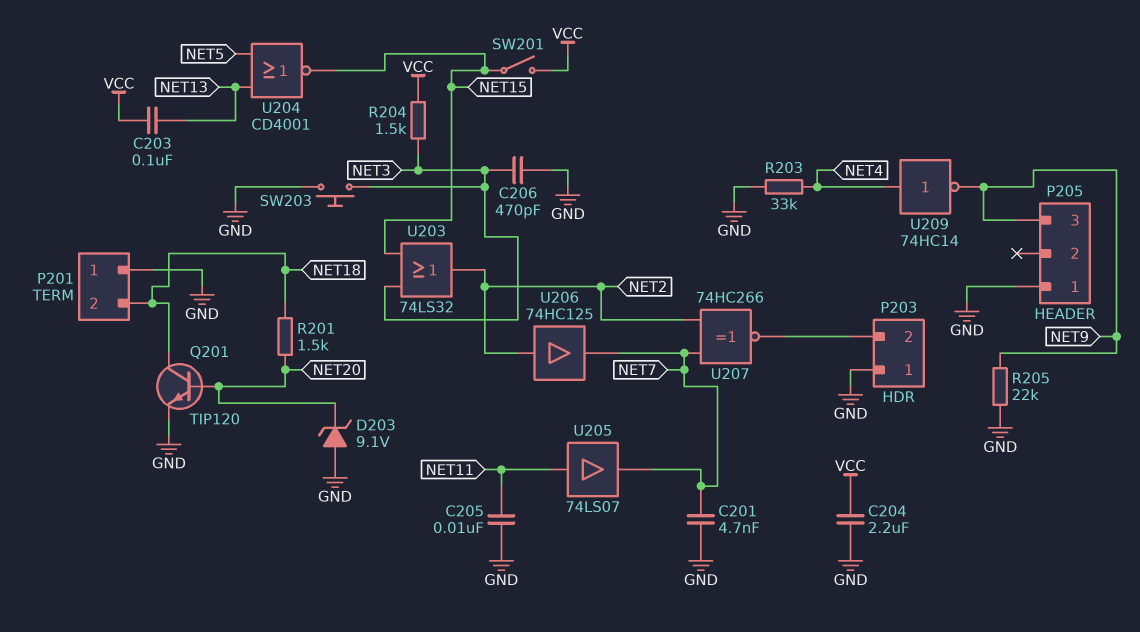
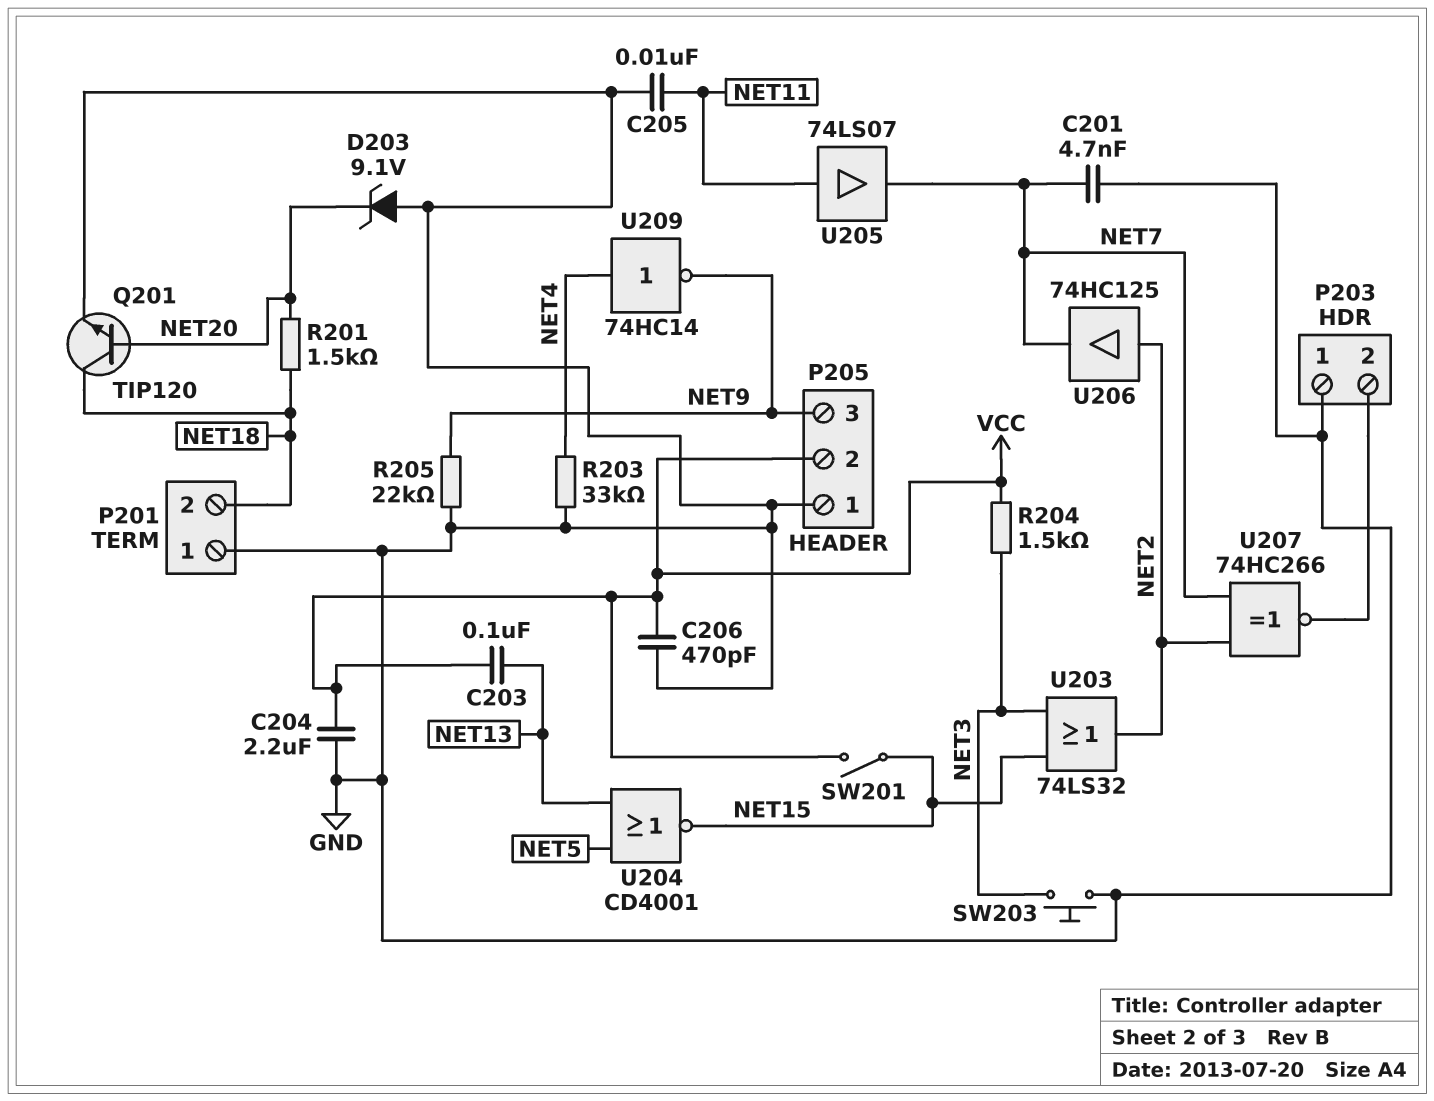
C206: 470pF (GND, NET3) -> 470pF (GND, VCC)
P205 pin 2: none -> VCC

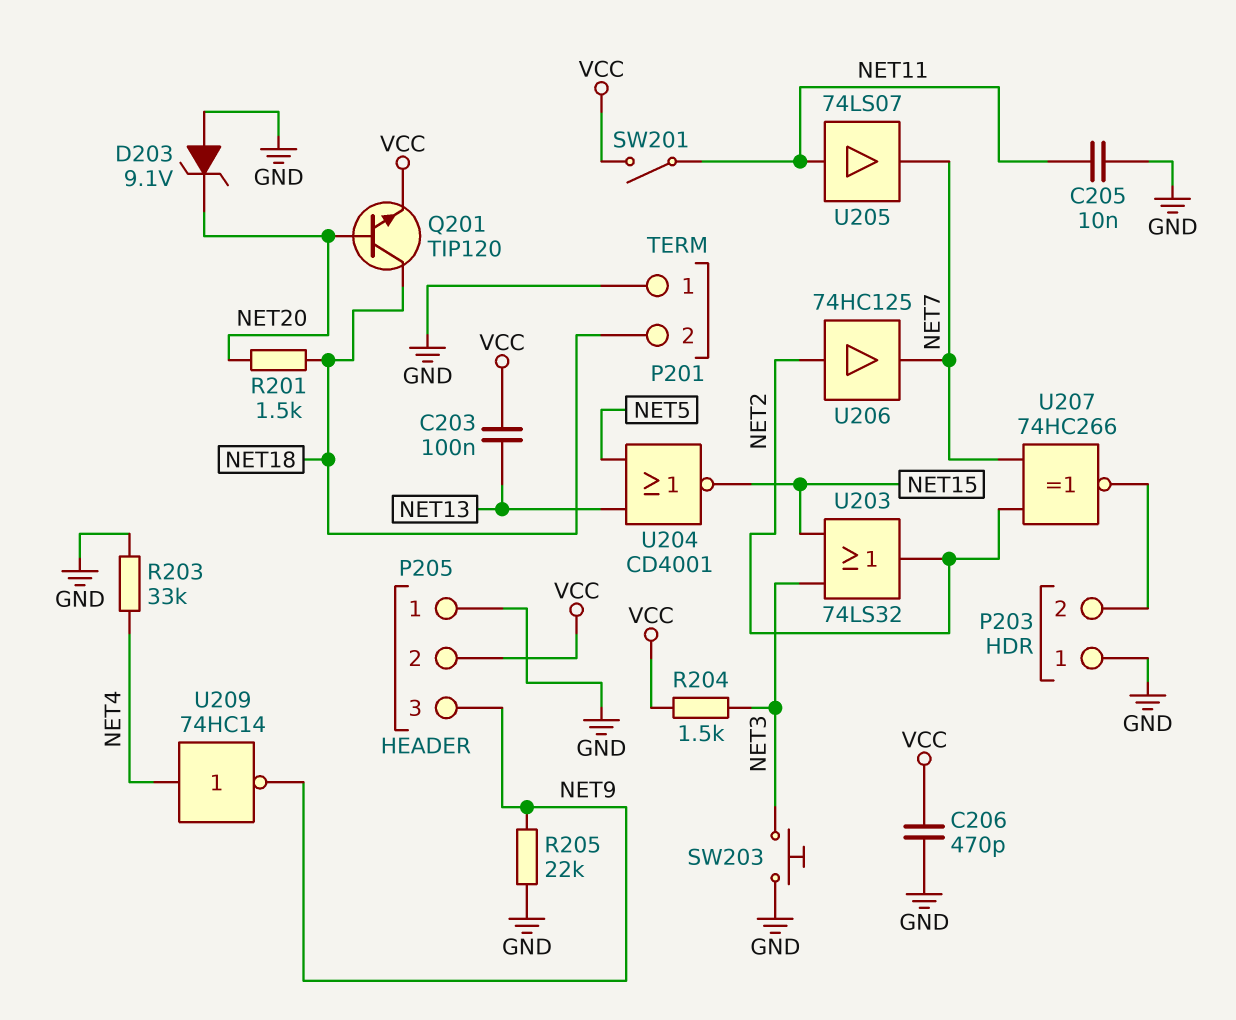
C201: 4.7nF (GND, NET7) -> none
C204: 2.2uF (GND, VCC) -> none
Q201: NPN TIP120 (B NET20, C NET18, E GND) -> NPN TIP120 (B NET20, C NET18, E VCC)
SW201: switch (NET15, VCC) -> switch (NET11, VCC)

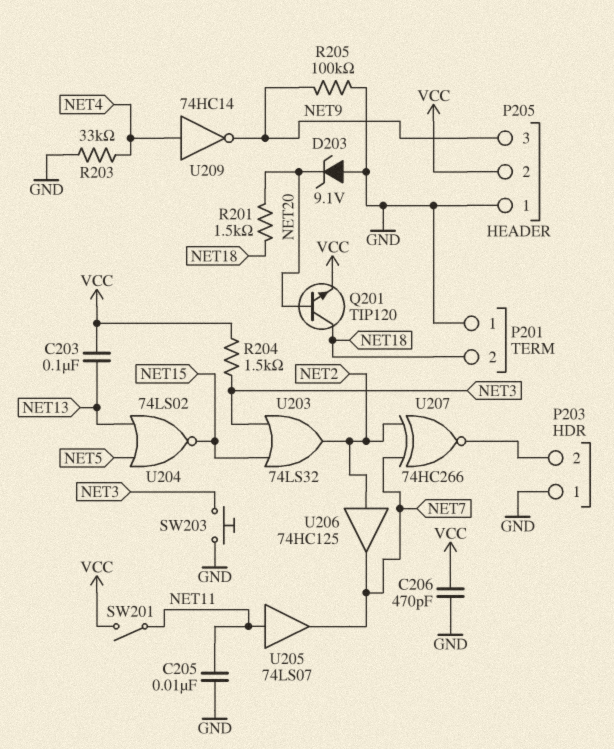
R205: 22k (GND, NET9) -> 100k (GND, NET9)
U204: NOR CD4001 (in NET5, in NET13, out NET15) -> NOR 74LS02 (in NET5, in NET13, out NET15)

